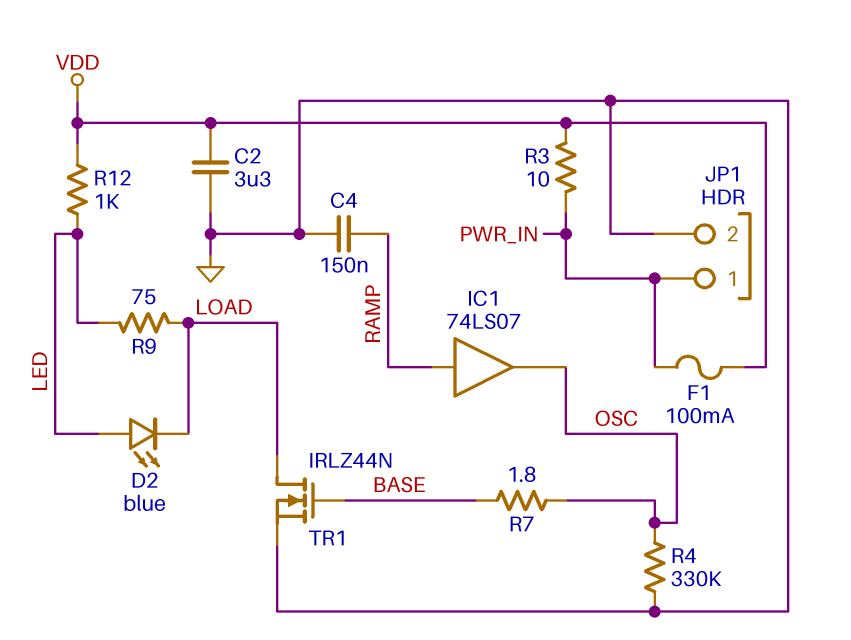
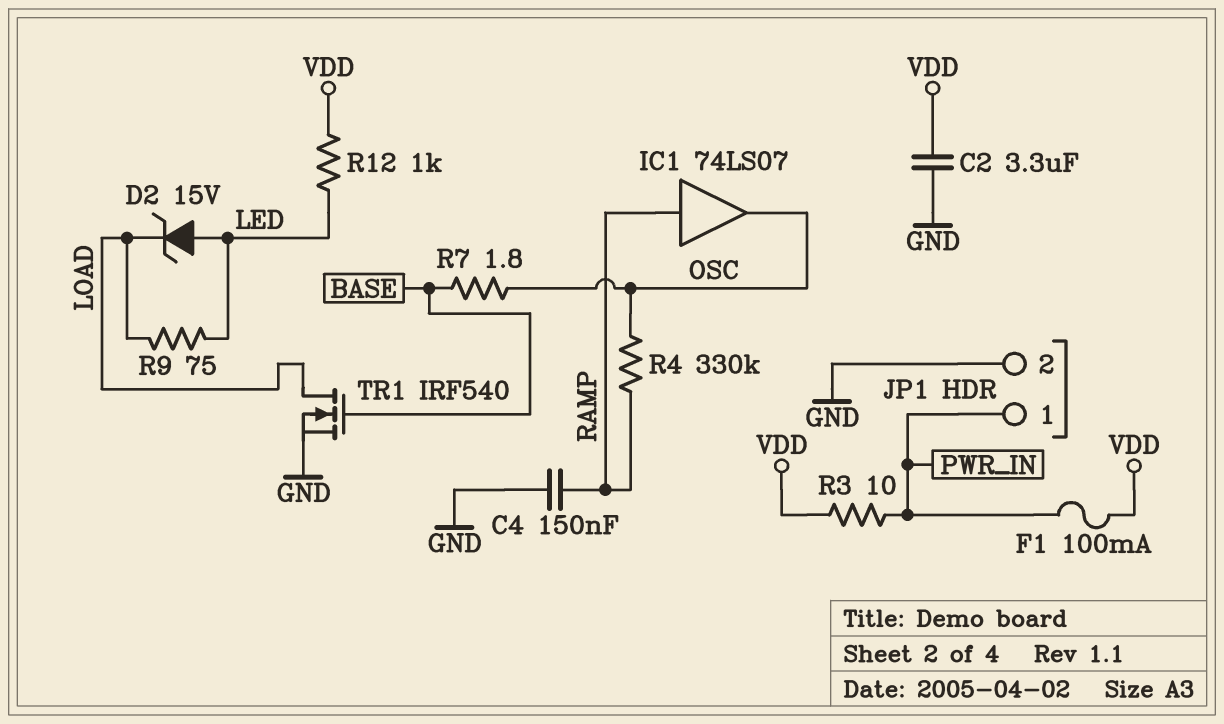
D2: LED blue (A LED, K LOAD) -> zener 15V (A LED, K LOAD)
R4: 330k (GND, OSC) -> 330k (OSC, RAMP)
TR1: NMOS IRLZ44N (G BASE, D LOAD, S GND) -> NMOS IRF540 (G BASE, D LOAD, S GND)

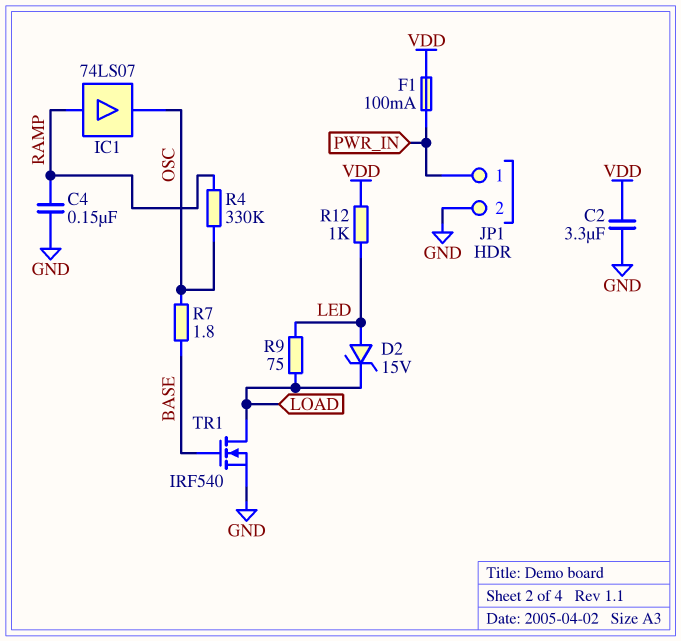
R3: 10 (PWR_IN, VDD) -> none

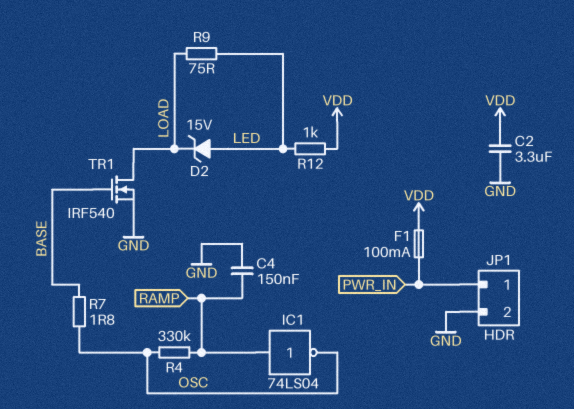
IC1: buffer 74LS07 (in RAMP, out OSC) -> NOT 74LS04 (in RAMP, out OSC)

